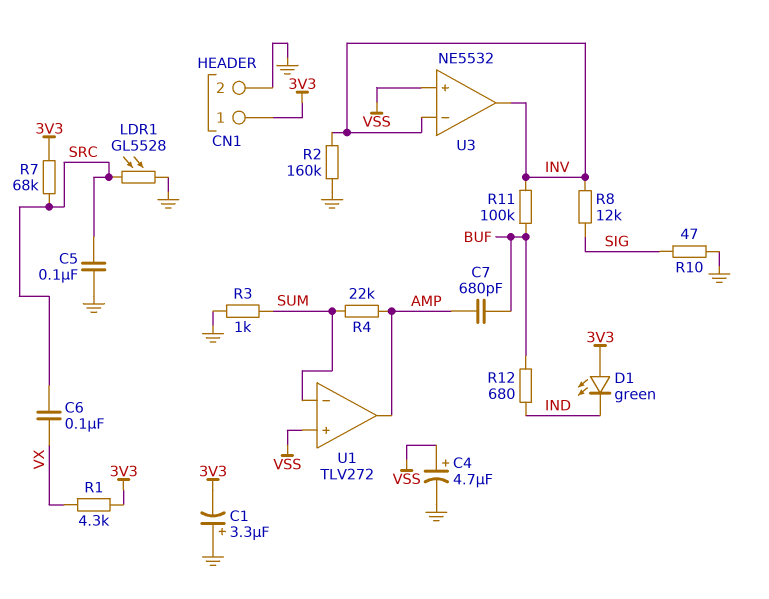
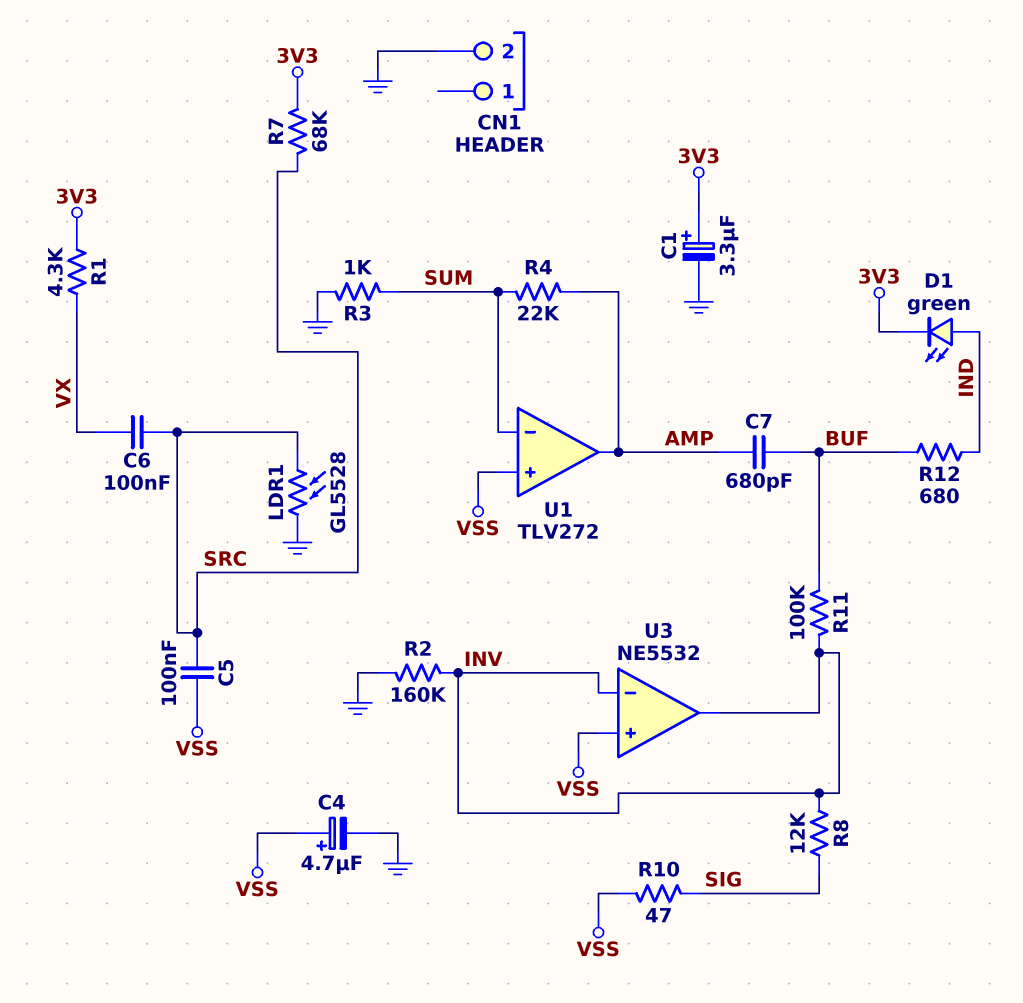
C1: 3.3uF (plus GND, minus 3V3) -> 3.3uF (plus 3V3, minus GND)
C5: 100nF (GND, SRC) -> 100nF (SRC, VSS)
CN1 pin 1: 3V3 -> none
D1: LED green (A 3V3, K IND) -> LED green (A IND, K 3V3)
R10: 47 (GND, SIG) -> 47 (SIG, VSS)

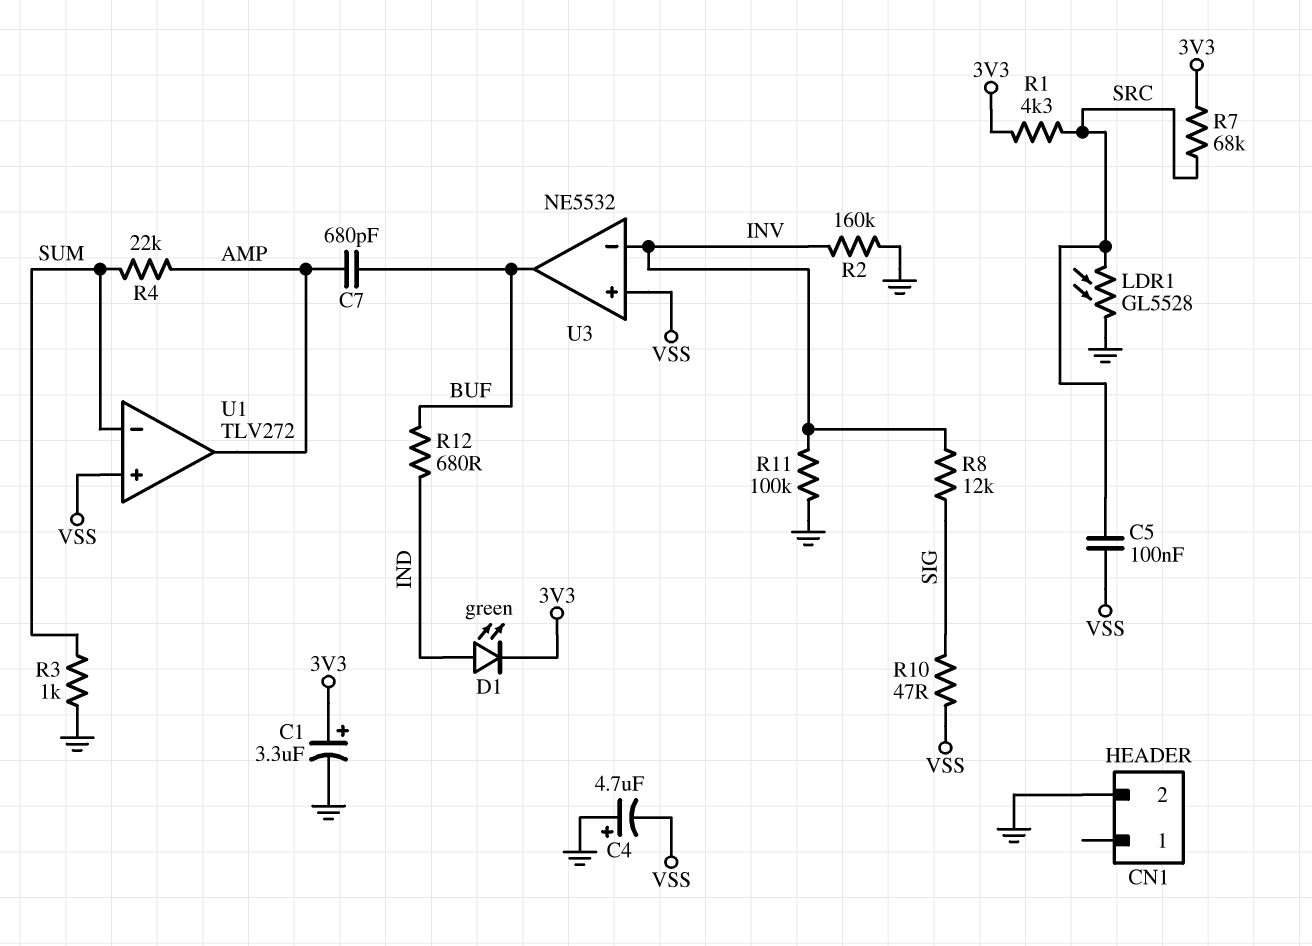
C4: 4.7uF (plus VSS, minus GND) -> 4.7uF (plus GND, minus VSS)
C6: 100nF (SRC, VX) -> none
R1: 4.3k (3V3, VX) -> 4.3k (3V3, SRC)
R11: 100k (BUF, INV) -> 100k (GND, INV)
U3 pin out: INV -> BUF

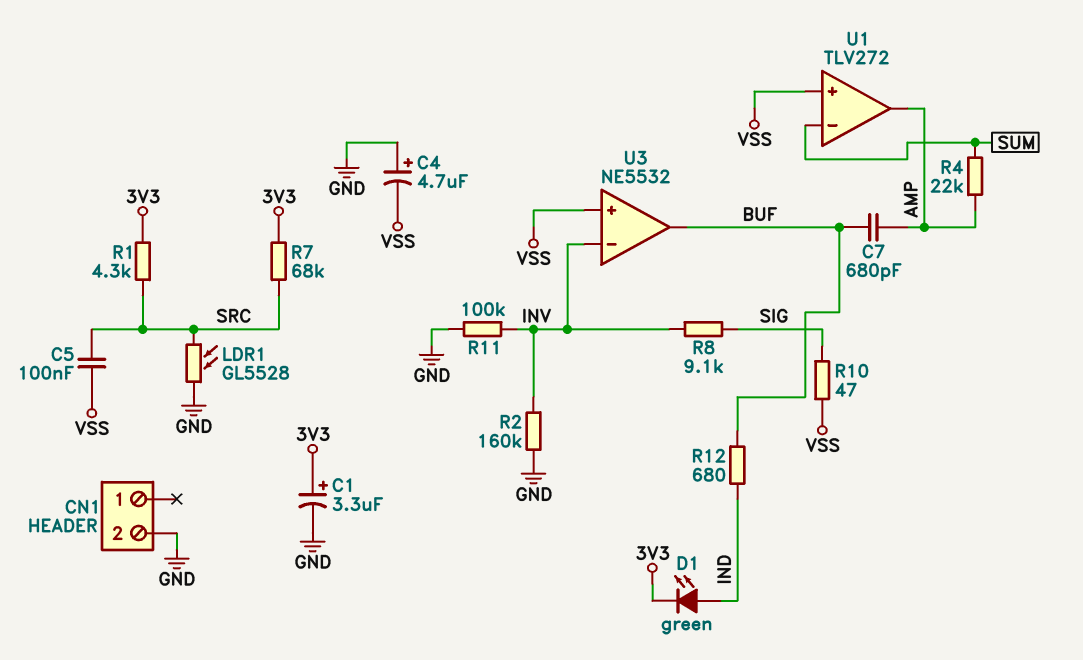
R3: 1k (GND, SUM) -> none
R8: 12k (INV, SIG) -> 9.1k (INV, SIG)

